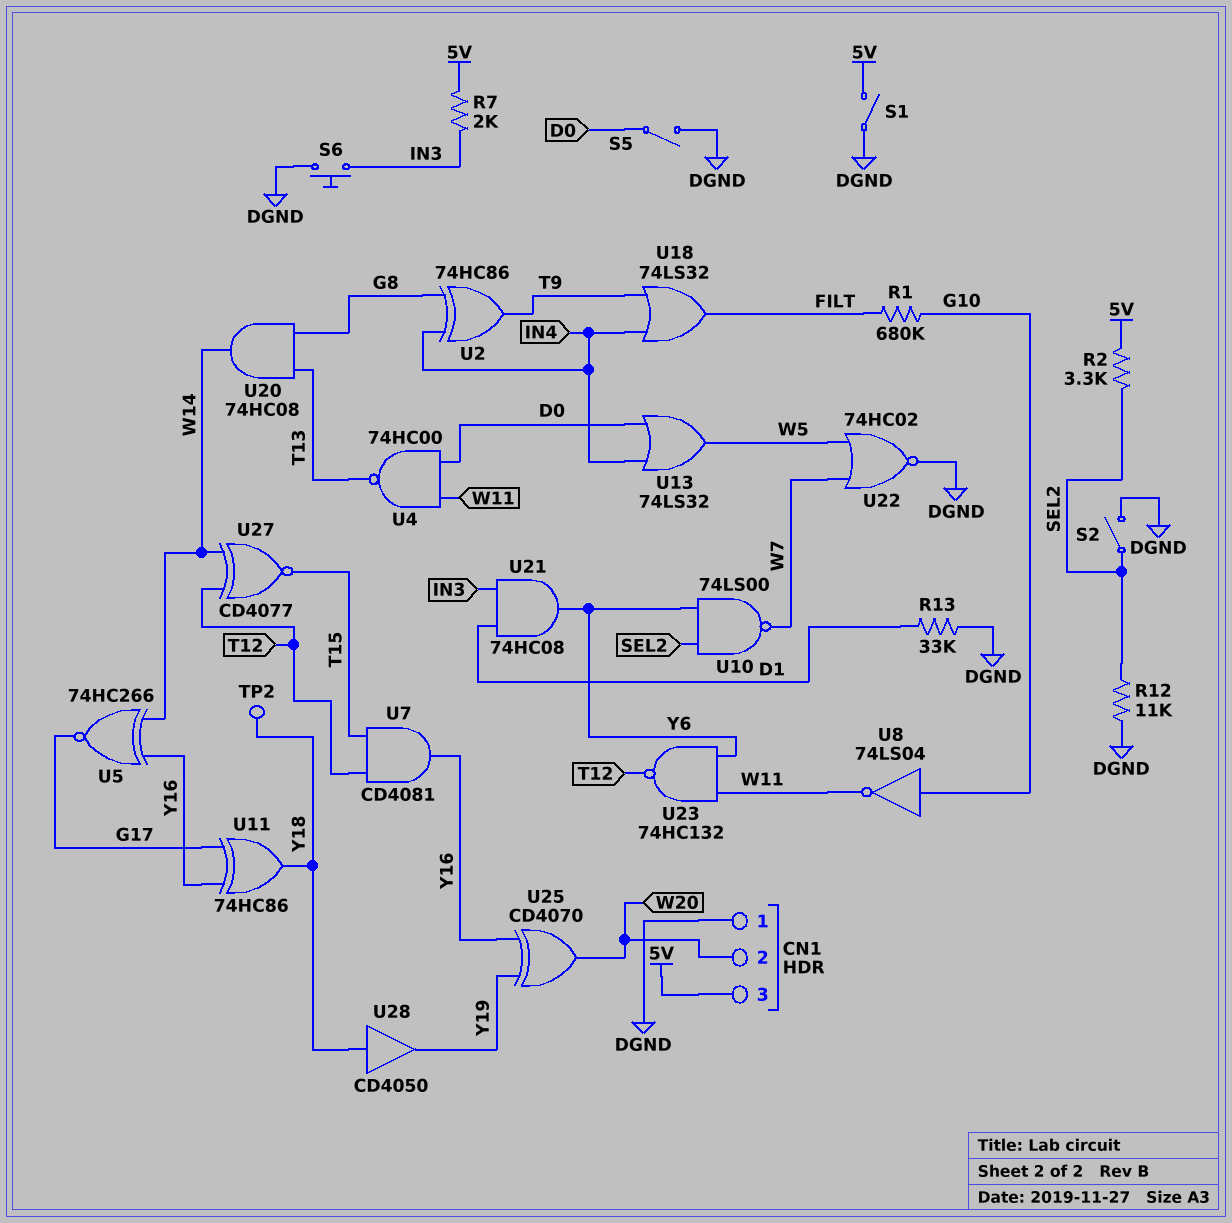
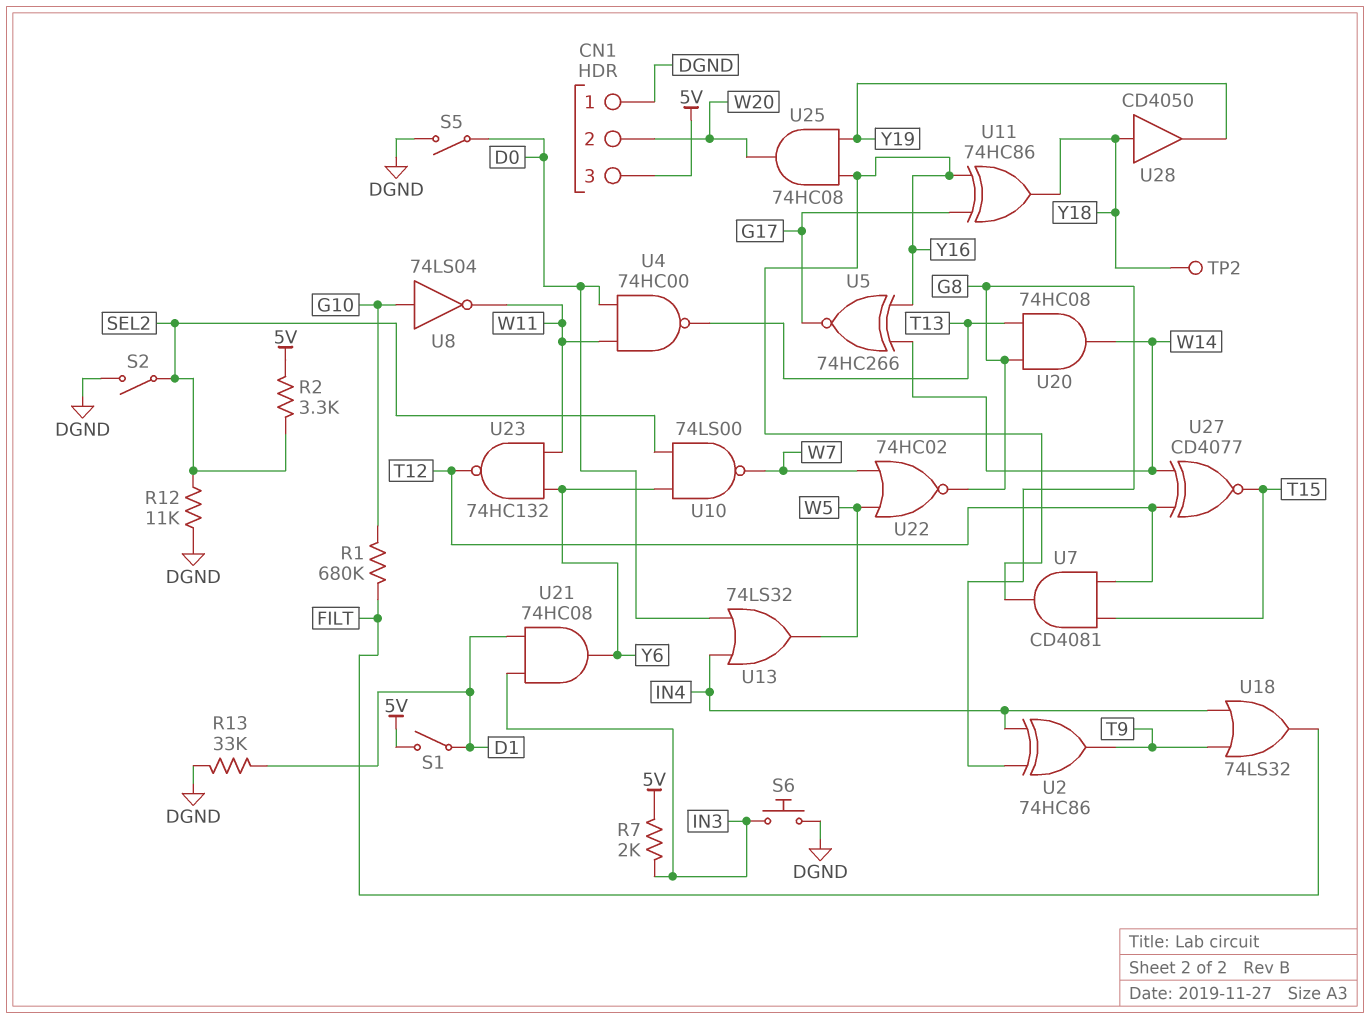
S1: switch (5V, DGND) -> switch (5V, D1)
U22: NOR 74HC02 (in W5, in W7, out DGND) -> NOR 74HC02 (in W5, in W7, out G8)
U25: XOR CD4070 (in Y16, in Y19, out W20) -> AND 74HC08 (in Y16, in Y19, out W20)

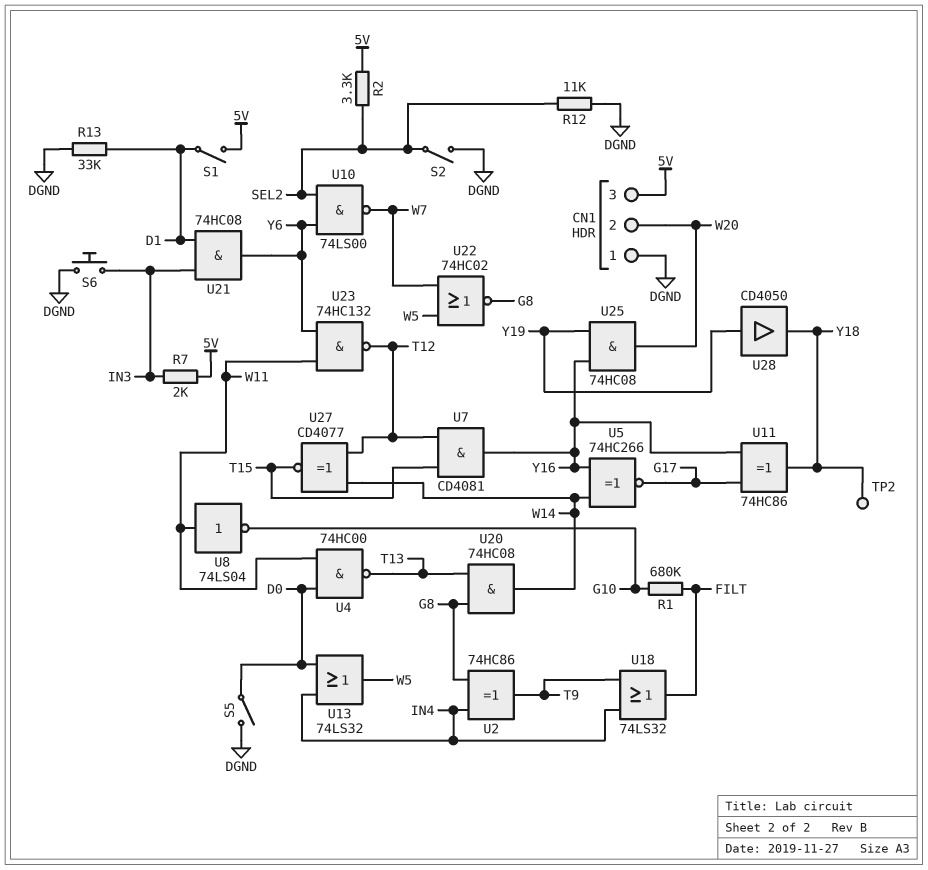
U8: NOT 74LS04 (in G10, out W11) -> NOT 74LS04 (in W11, out G10)
U28: buffer CD4050 (in Y18, out Y19) -> buffer CD4050 (in Y19, out Y18)

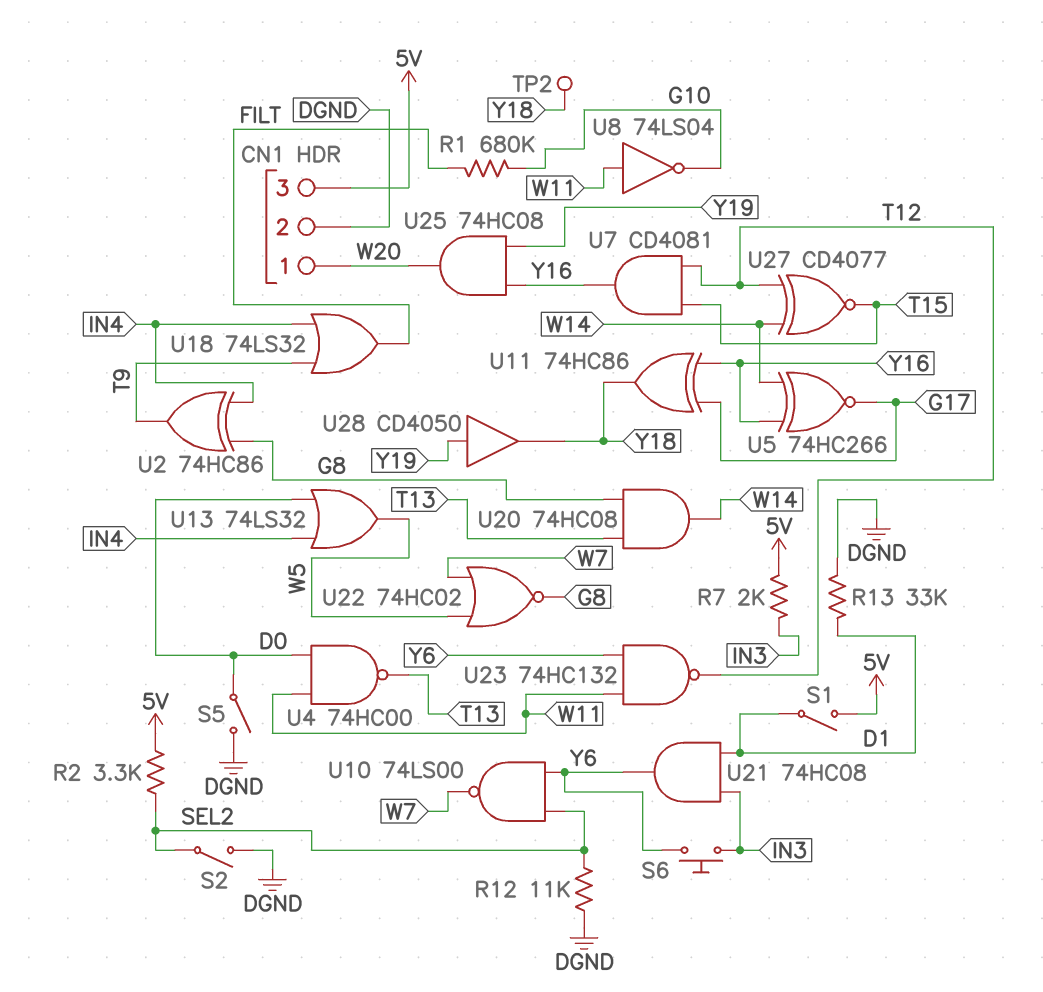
CN1 pin 1: DGND -> W20
CN1 pin 2: W20 -> DGND
S6: button (DGND, IN3) -> button (IN3, Y6)

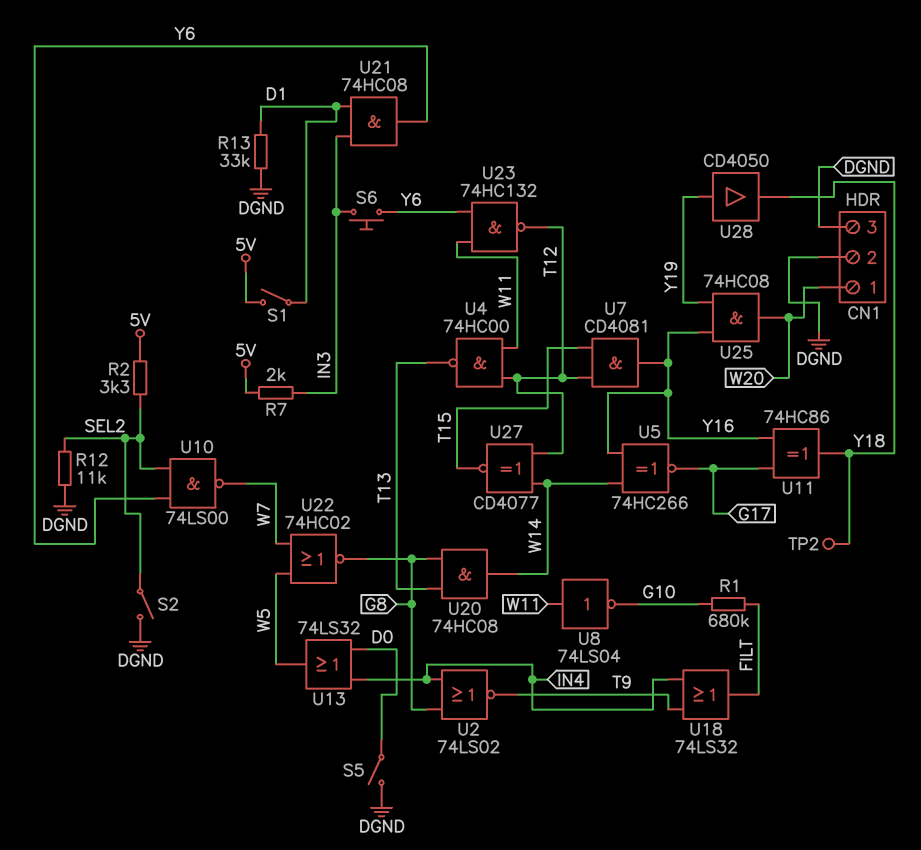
CN1 pin 3: 5V -> DGND
U2: XOR 74HC86 (in G8, in IN4, out T9) -> NOR 74LS02 (in G8, in IN4, out T9)
U4: NAND 74HC00 (in D0, in W11, out T13) -> NAND 74HC00 (in T12, in W11, out T13)

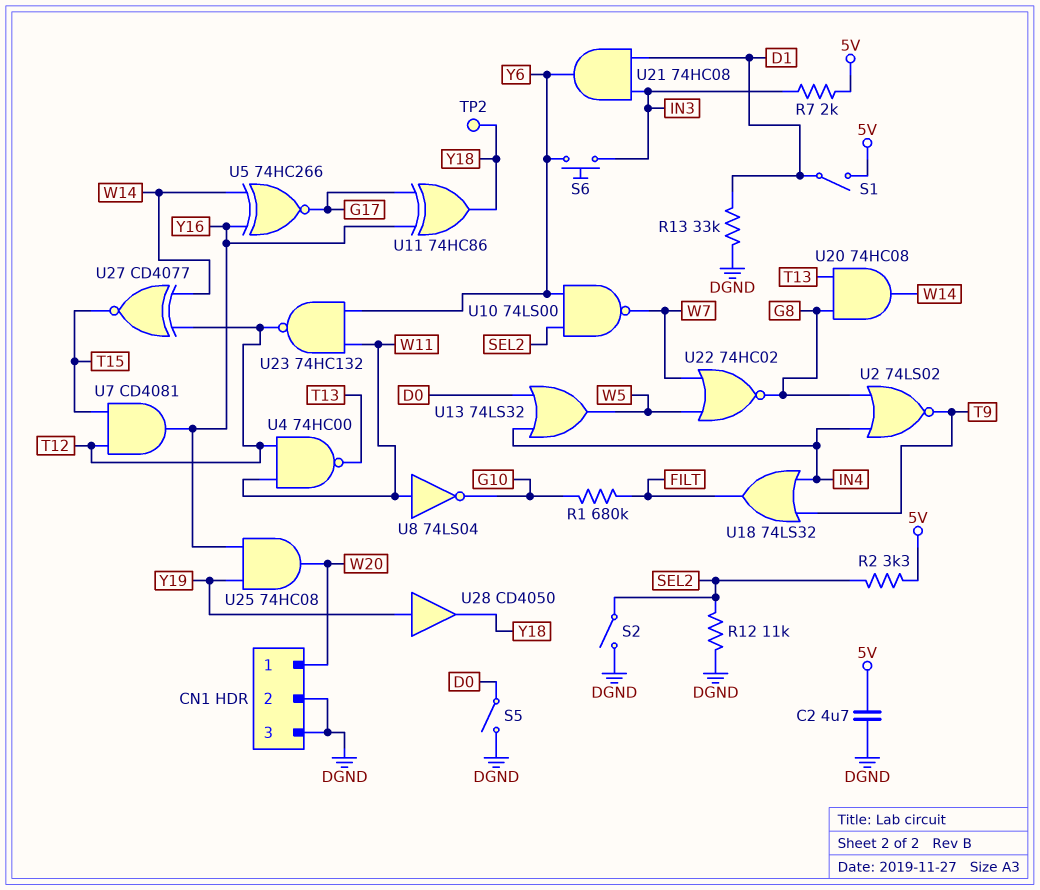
C2: none -> 4.7uF (5V, DGND)

